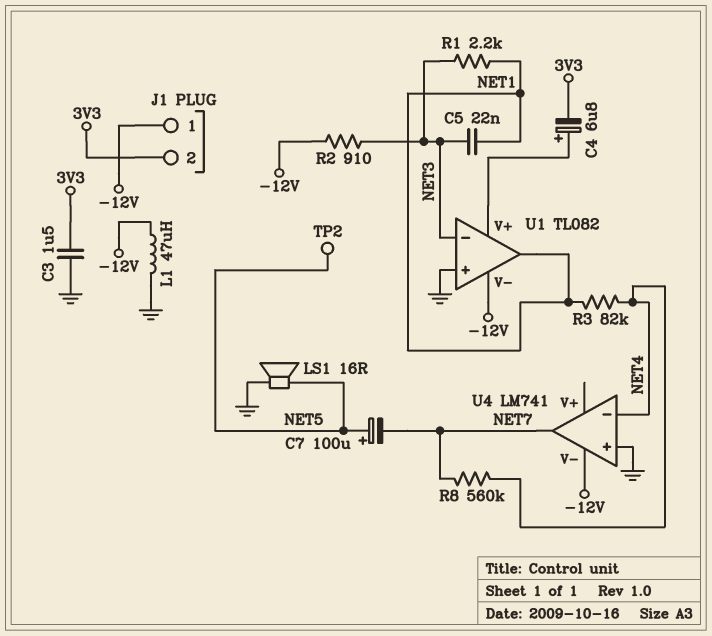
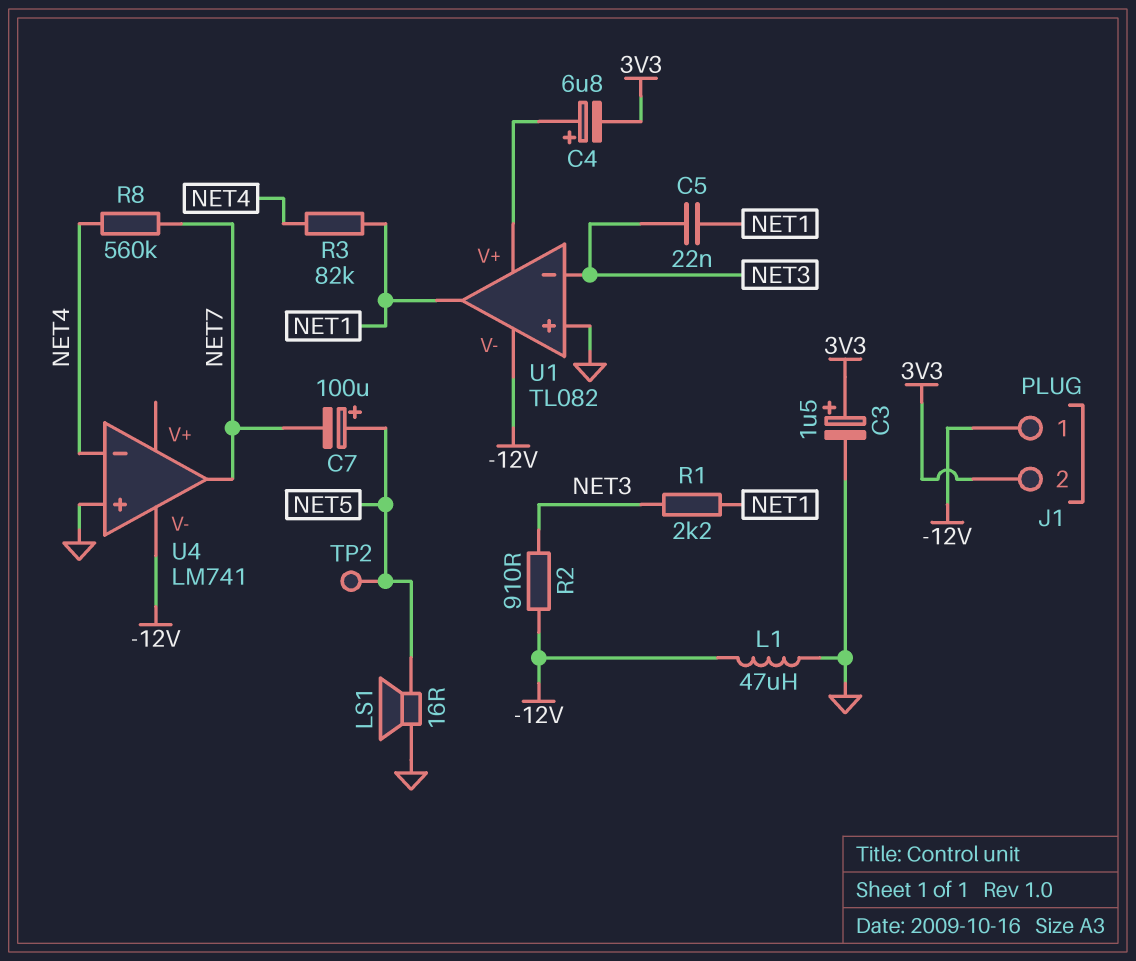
C3: 1.5uF (3V3, GND) -> 1.5uF (plus 3V3, minus GND)

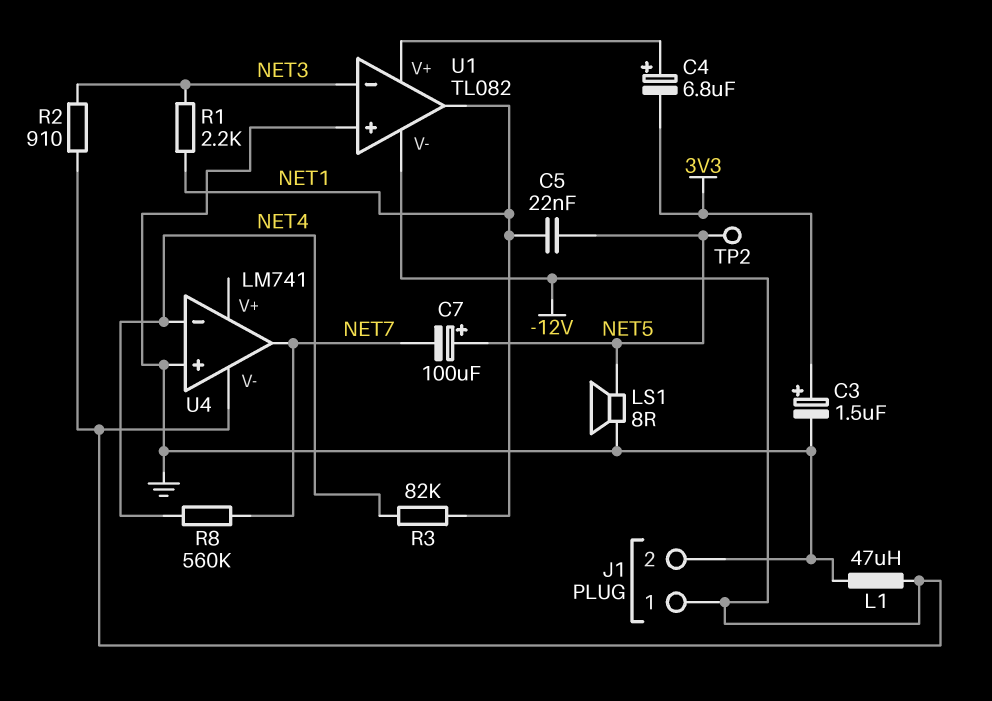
C5: 22nF (NET1, NET3) -> 22nF (NET1, NET5)
J1 pin 2: 3V3 -> GND
LS1: speaker 16R (GND, NET5) -> speaker 8R (GND, NET5)

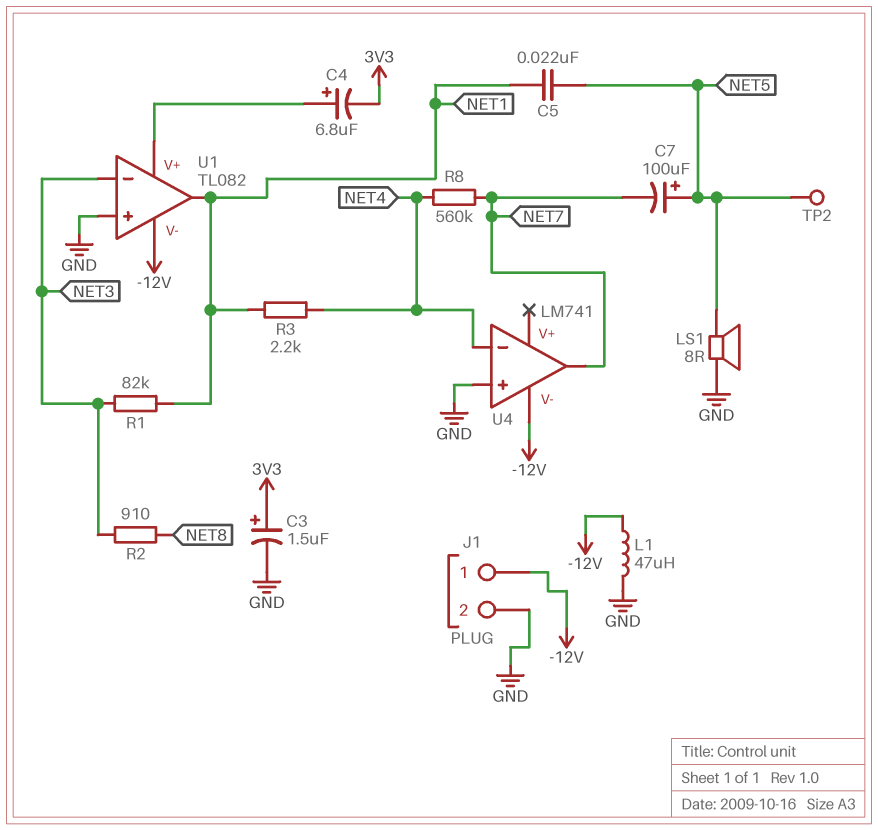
R1: 2.2k (NET1, NET3) -> 82k (NET1, NET3)
R2: 910 (-12V, NET3) -> 910 (NET3, NET8)
R3: 82k (NET1, NET4) -> 2.2k (NET1, NET4)

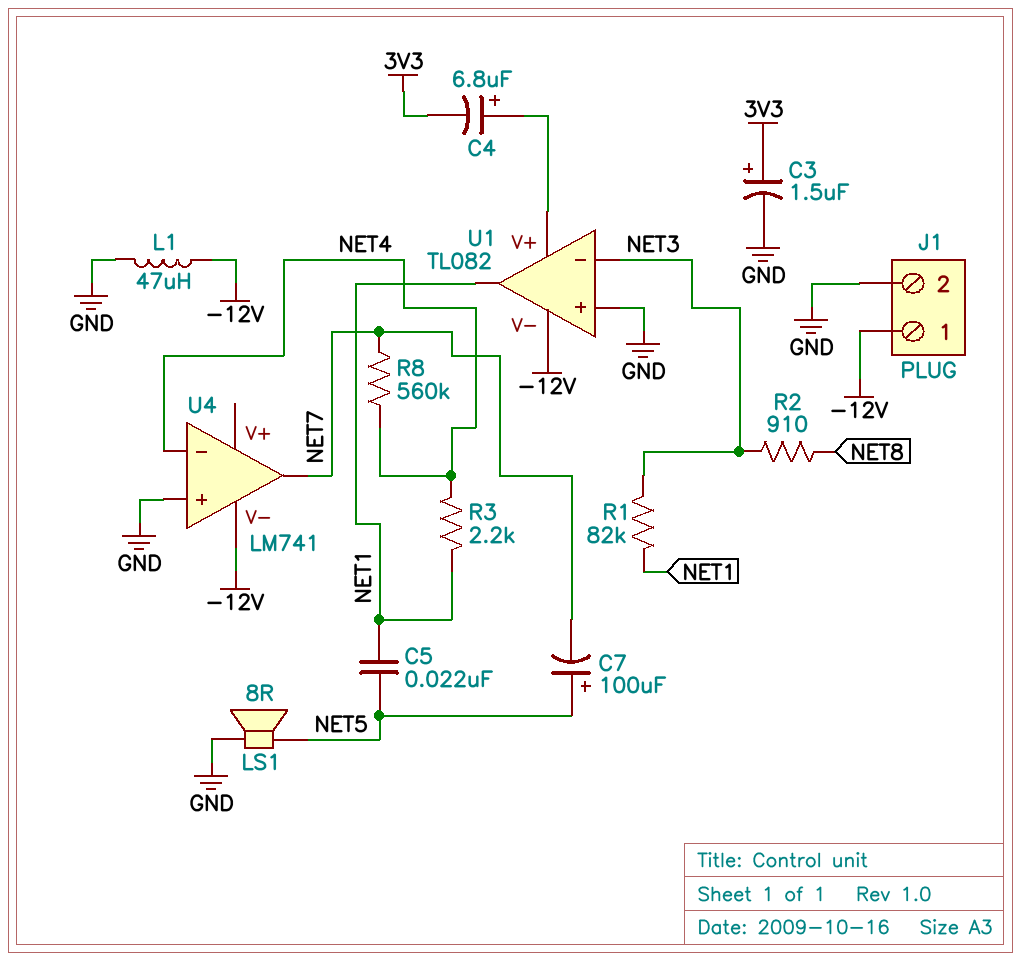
TP2: test point (NET5) -> none

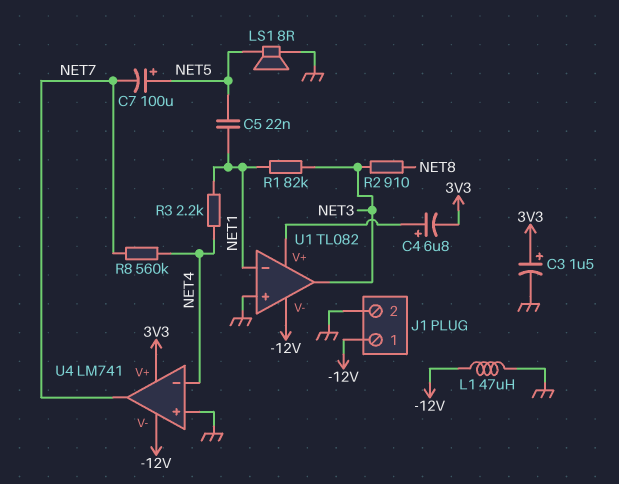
U1 pin in-: NET3 -> NET1
U1 pin out: NET1 -> NET3
U4 pin V+: none -> 3V3

